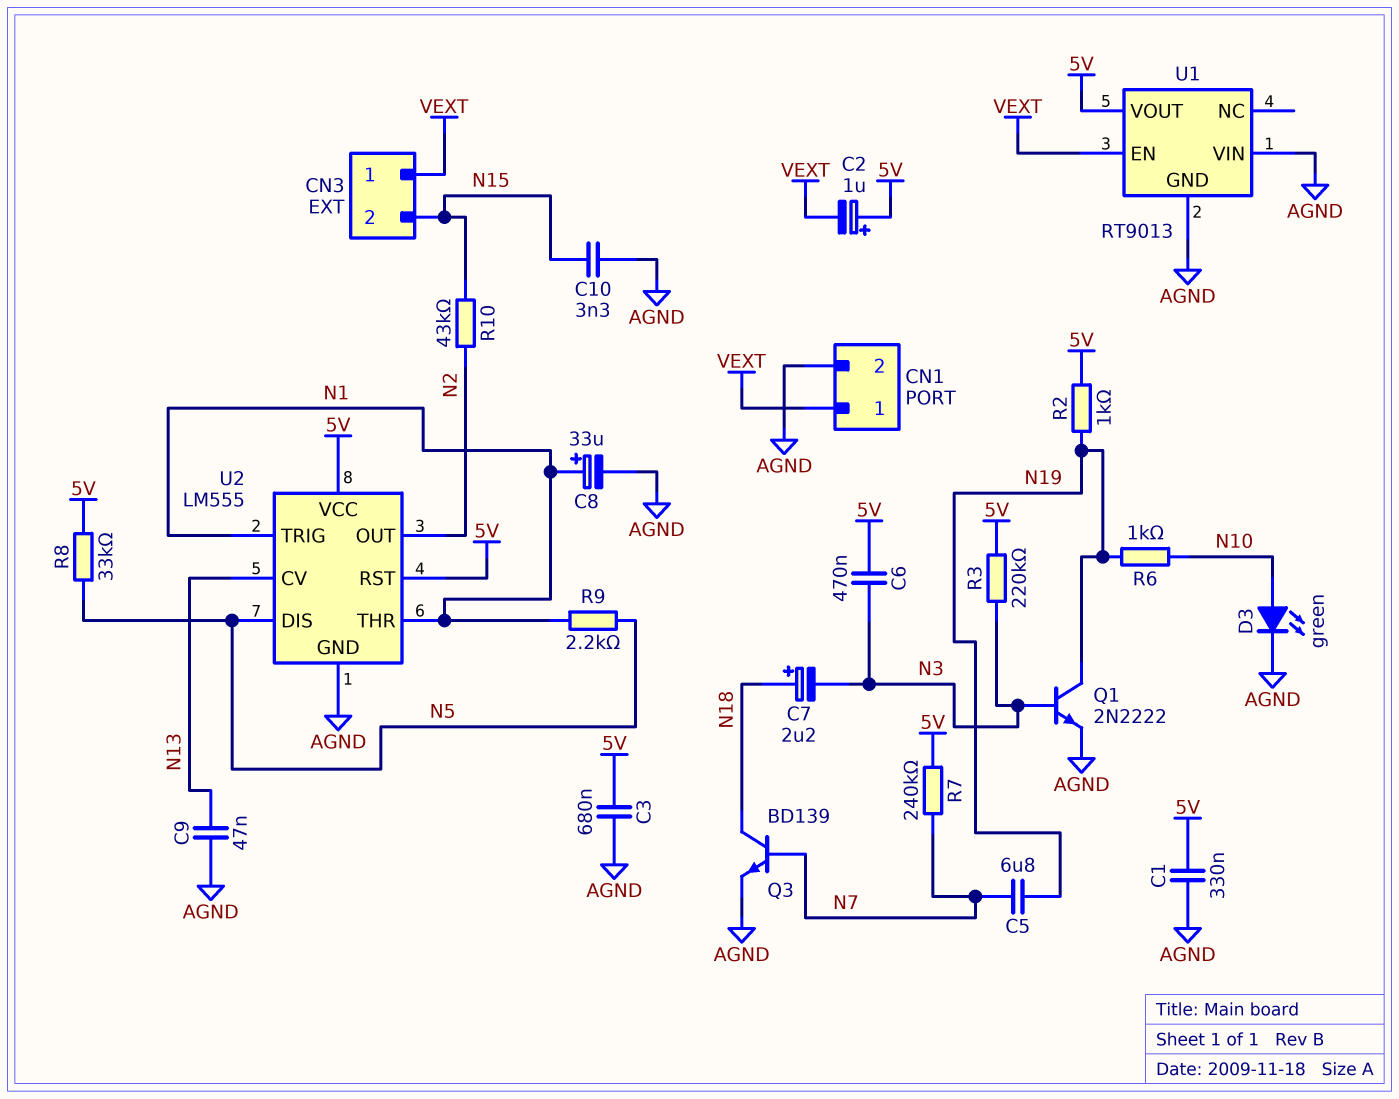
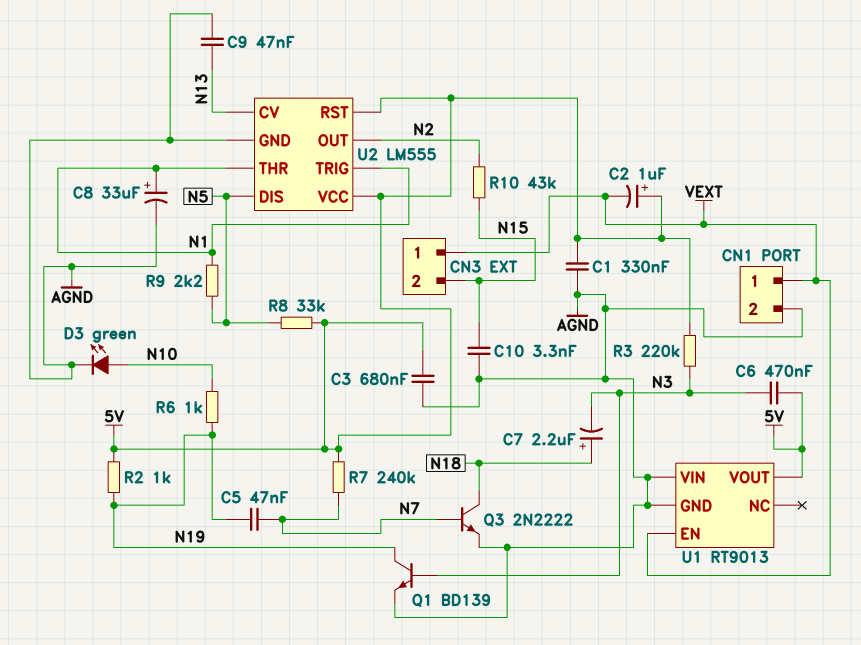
C5: 6.8uF (N7, N19) -> 47nF (N7, N19)
Q1: NPN 2N2222 (B N3, C N19, E AGND) -> NPN BD139 (B N3, C N19, E AGND)
Q3: NPN BD139 (B N7, C N18, E AGND) -> NPN 2N2222 (B N7, C N18, E AGND)

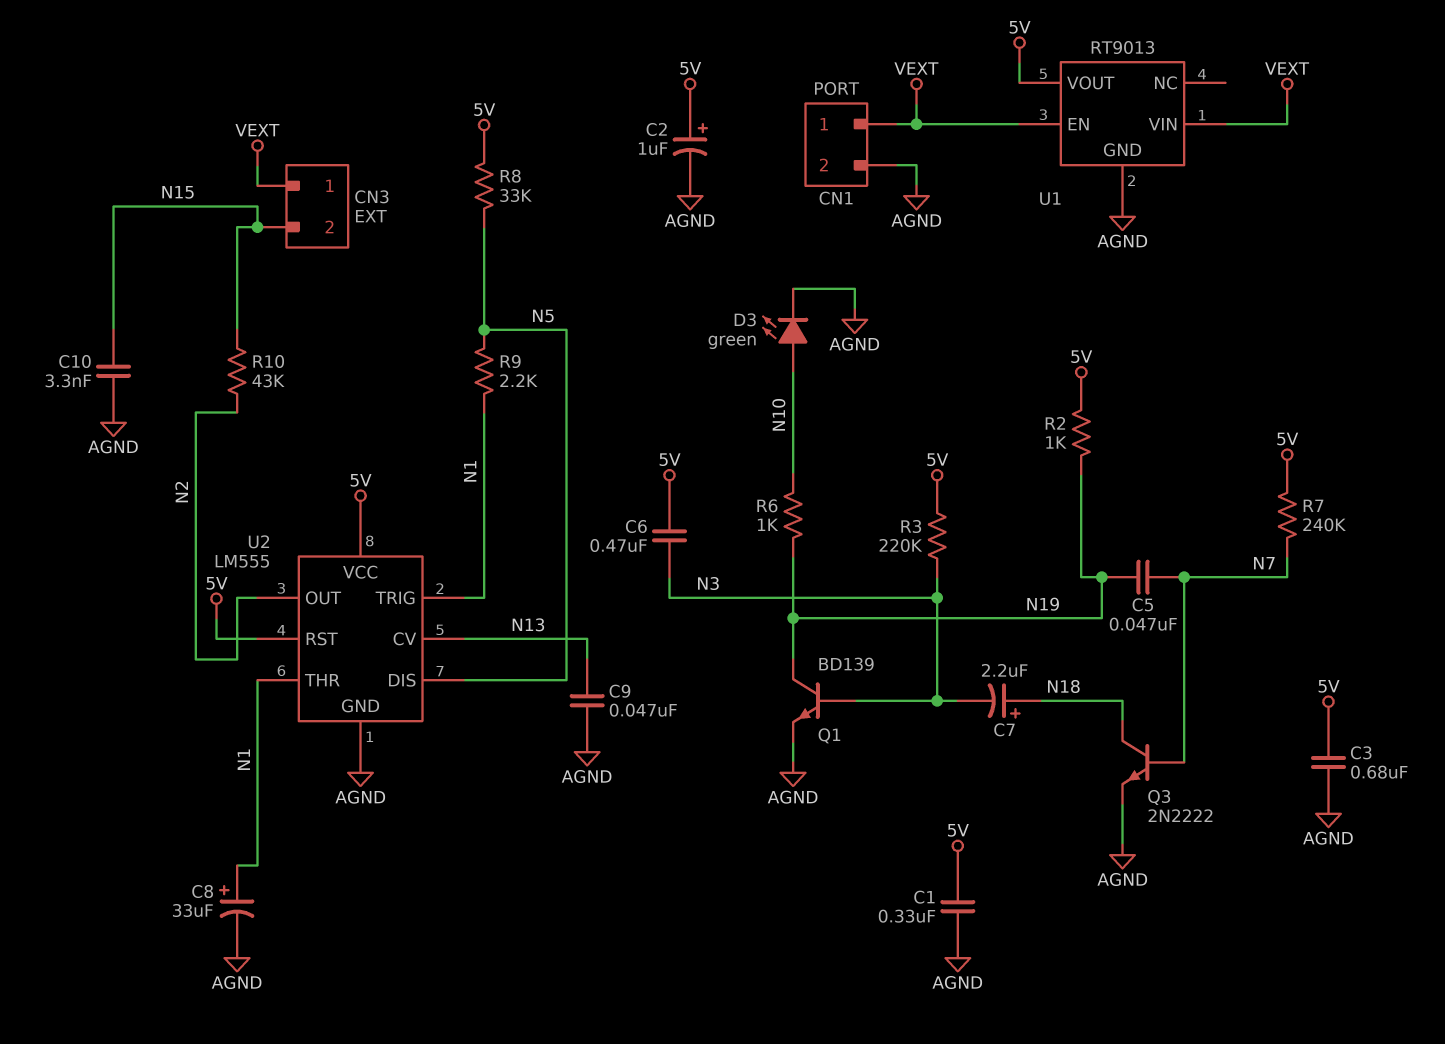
C2: 1uF (plus 5V, minus VEXT) -> 1uF (plus 5V, minus AGND)
U1 pin VIN: AGND -> VEXT

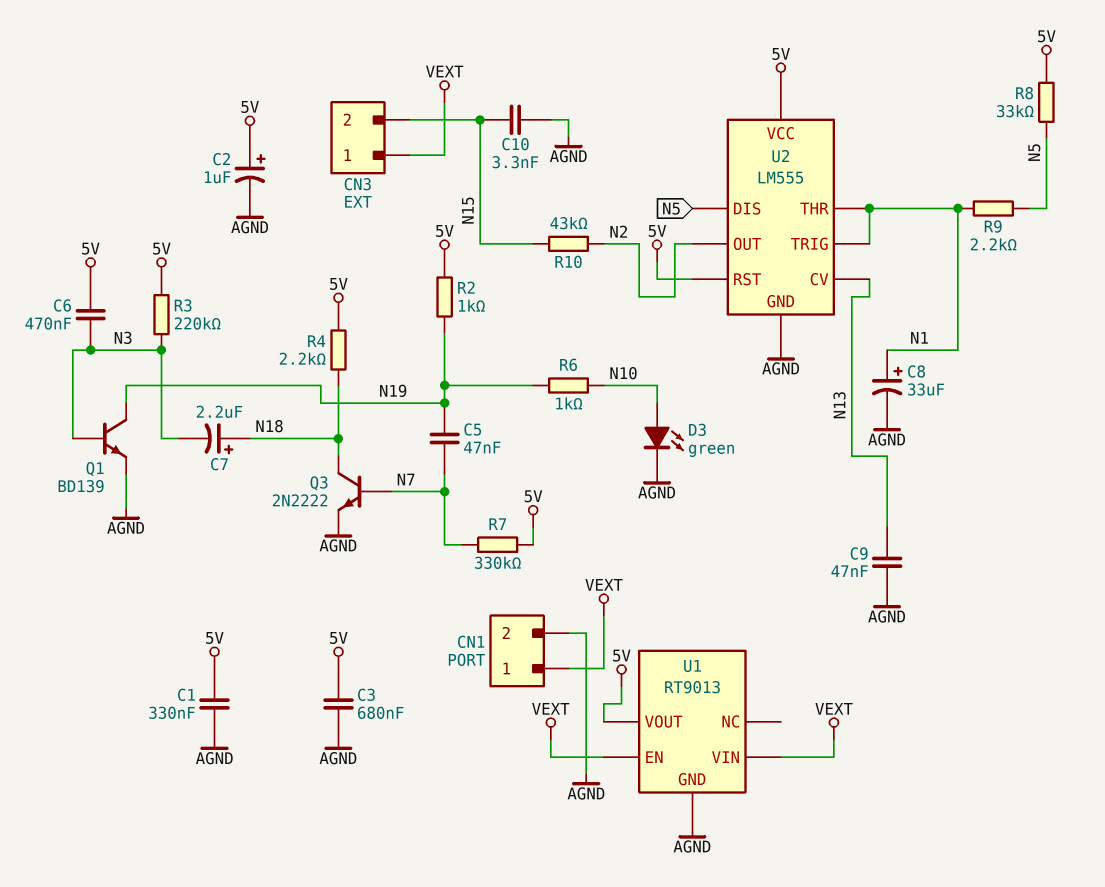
R4: none -> 2.2k (5V, N18)
R7: 240k (5V, N7) -> 330k (5V, N7)

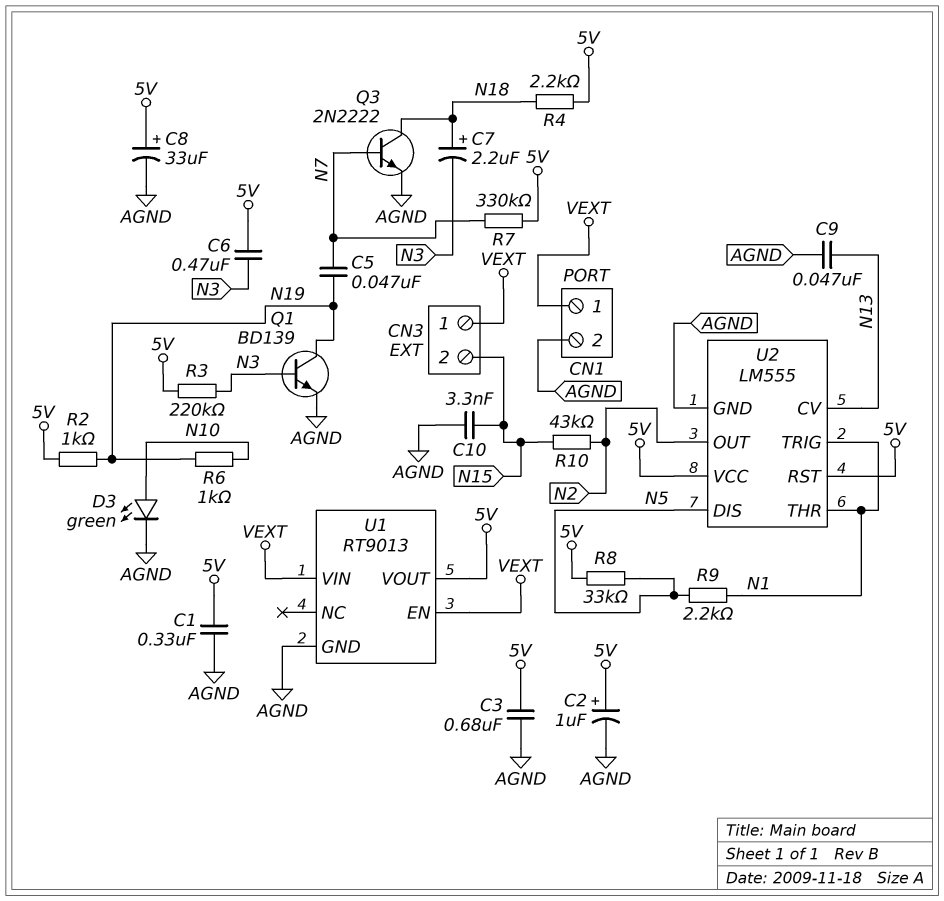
C8: 33uF (plus N1, minus AGND) -> 33uF (plus 5V, minus AGND)

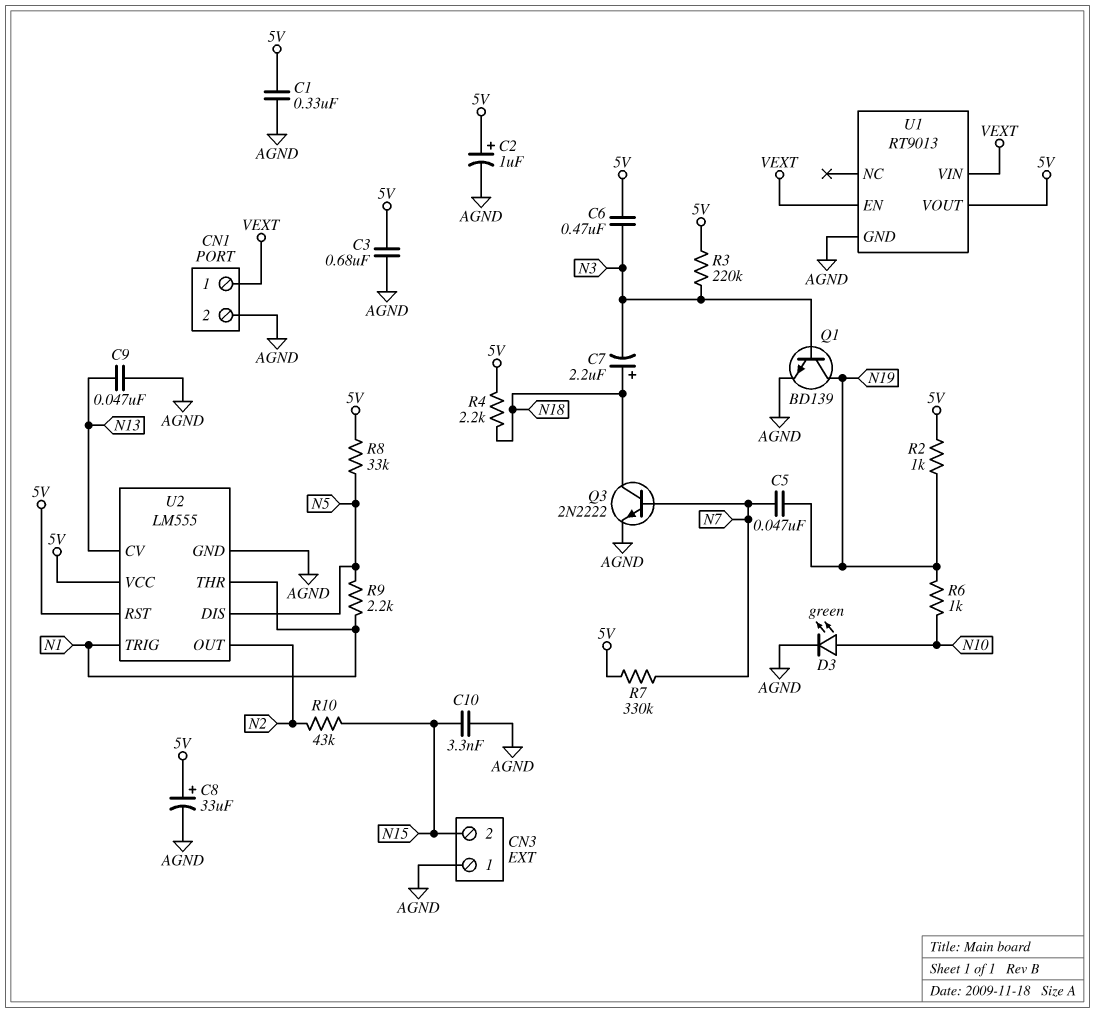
CN3 pin 1: VEXT -> AGND

